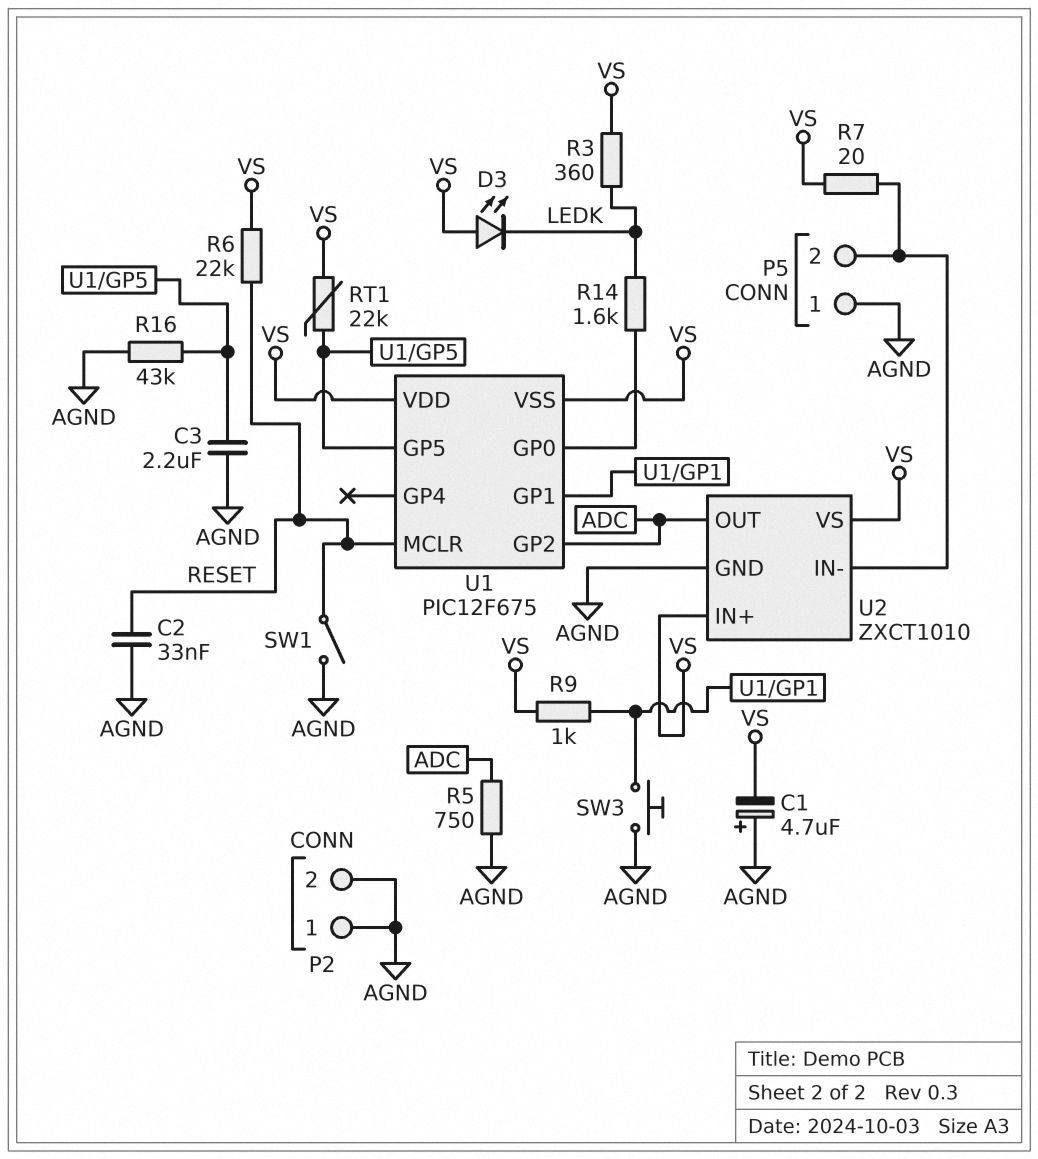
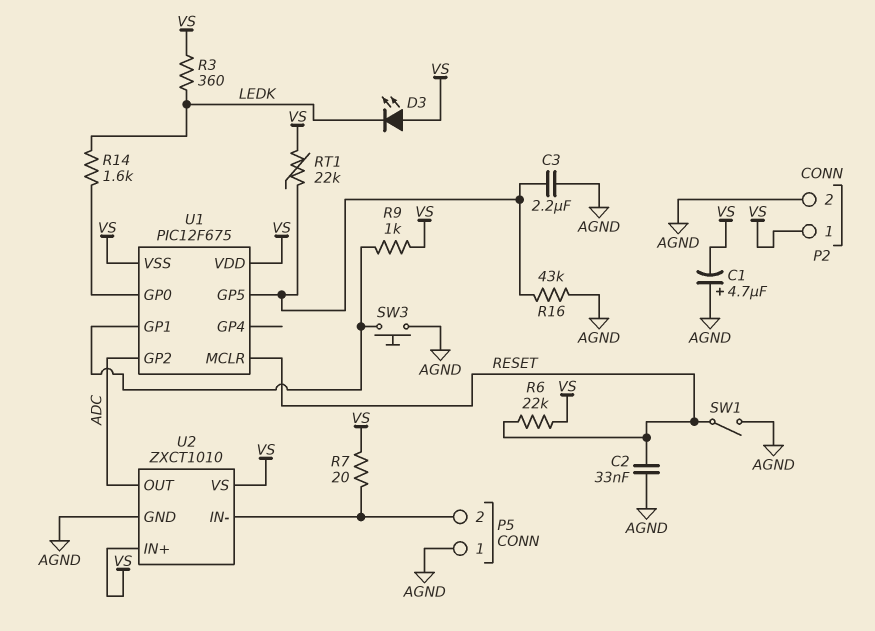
P2 pin 1: AGND -> VS
R5: 750 (ADC, AGND) -> none

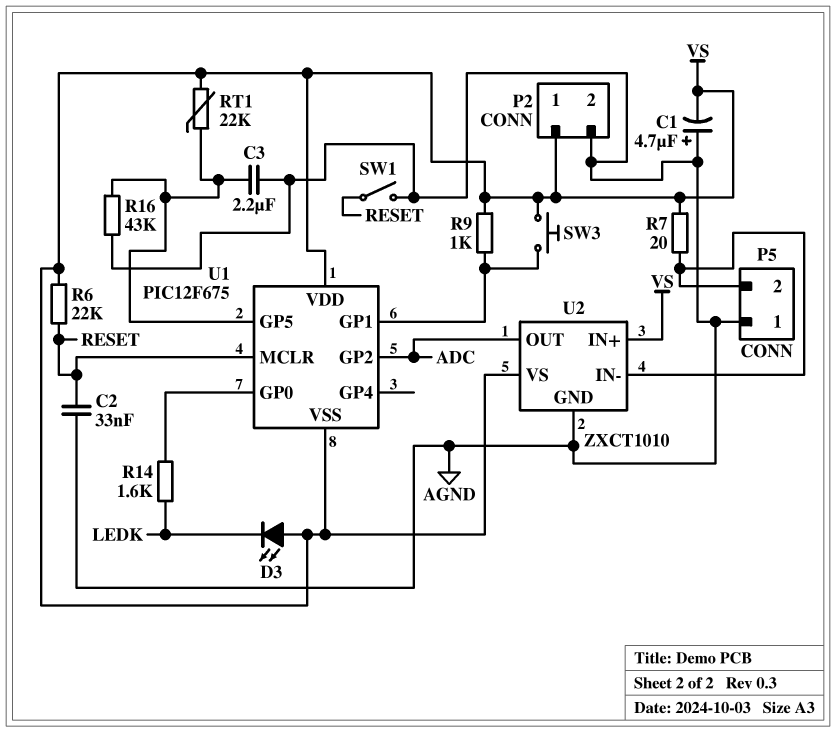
R3: 360 (LEDK, VS) -> none
SW3: button (AGND, U1/GP1) -> button (U1/GP1, VS)

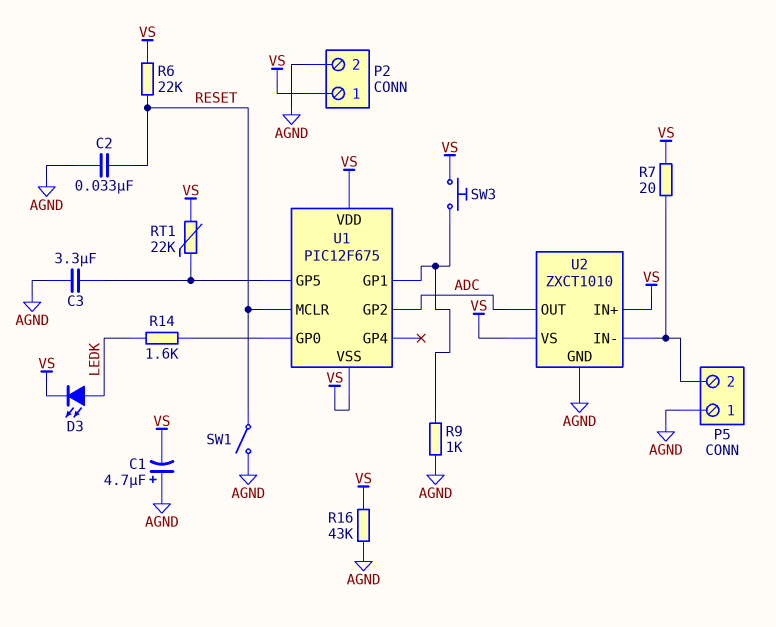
C3: 2.2uF (AGND, U1/GP5) -> 3.3uF (AGND, U1/GP5)
D3: LED (A VS, K LEDK) -> LED (A LEDK, K VS)
R9: 1k (U1/GP1, VS) -> 1k (AGND, U1/GP1)
R16: 43k (AGND, U1/GP5) -> 43k (AGND, VS)

